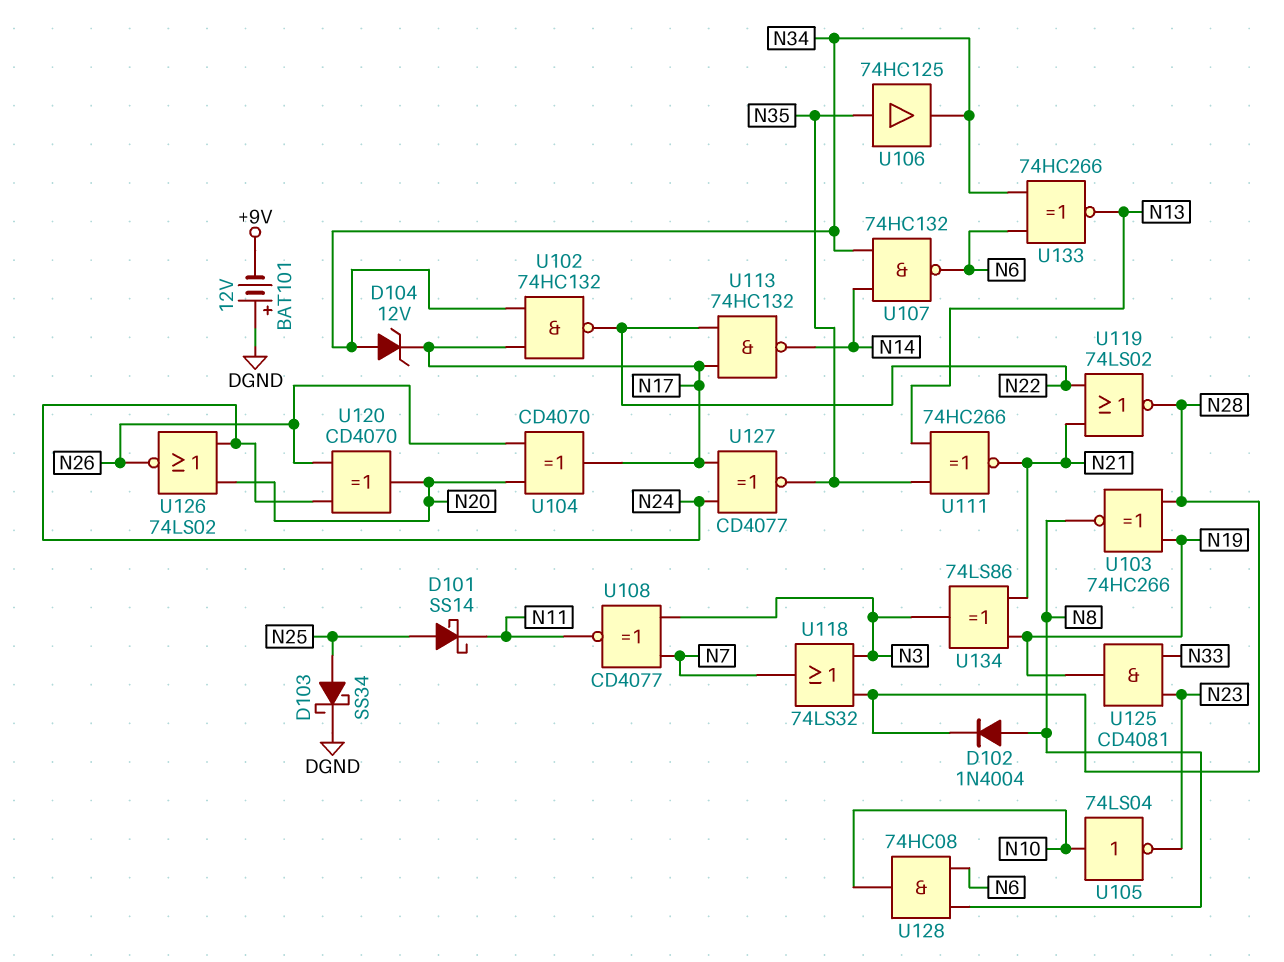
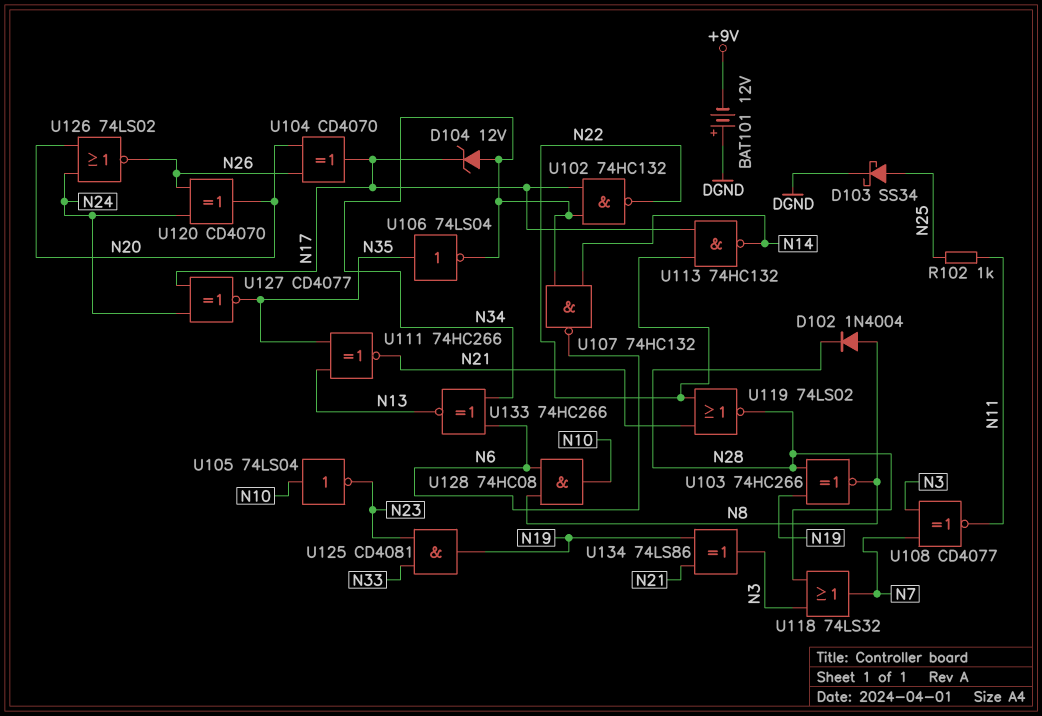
D101: schottky SS14 (A N25, K N11) -> none
R102: none -> 1k (N11, N25)
U106: buffer 74HC125 (in N35, out N34) -> NOT 74LS04 (in N35, out N34)

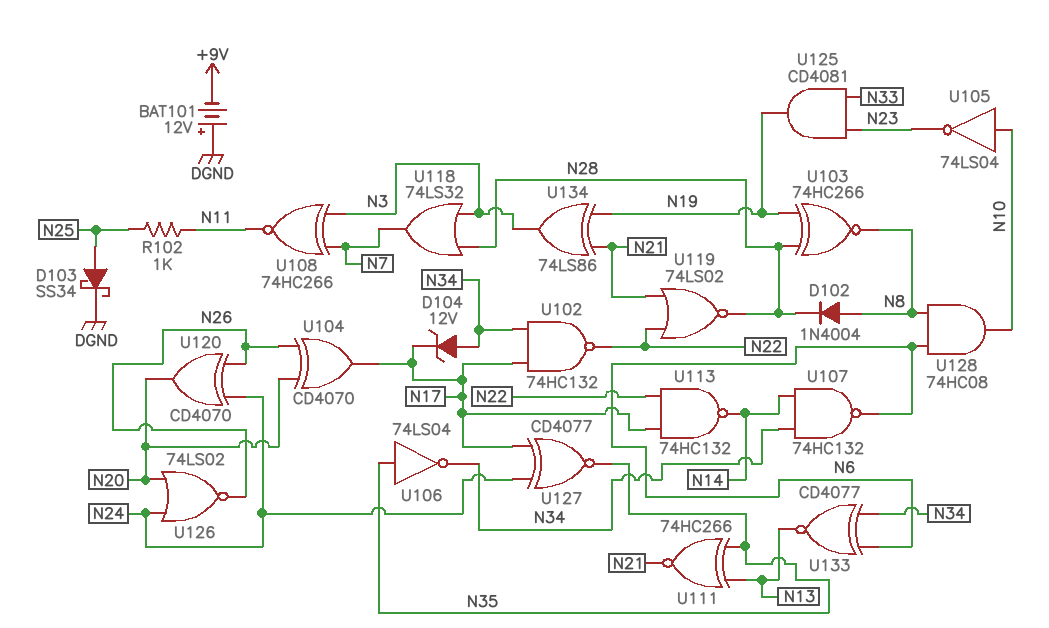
U108: XNOR CD4077 (in N3, in N7, out N11) -> XNOR 74HC266 (in N3, in N7, out N11)
U133: XNOR 74HC266 (in N6, in N34, out N13) -> XNOR CD4077 (in N6, in N34, out N13)

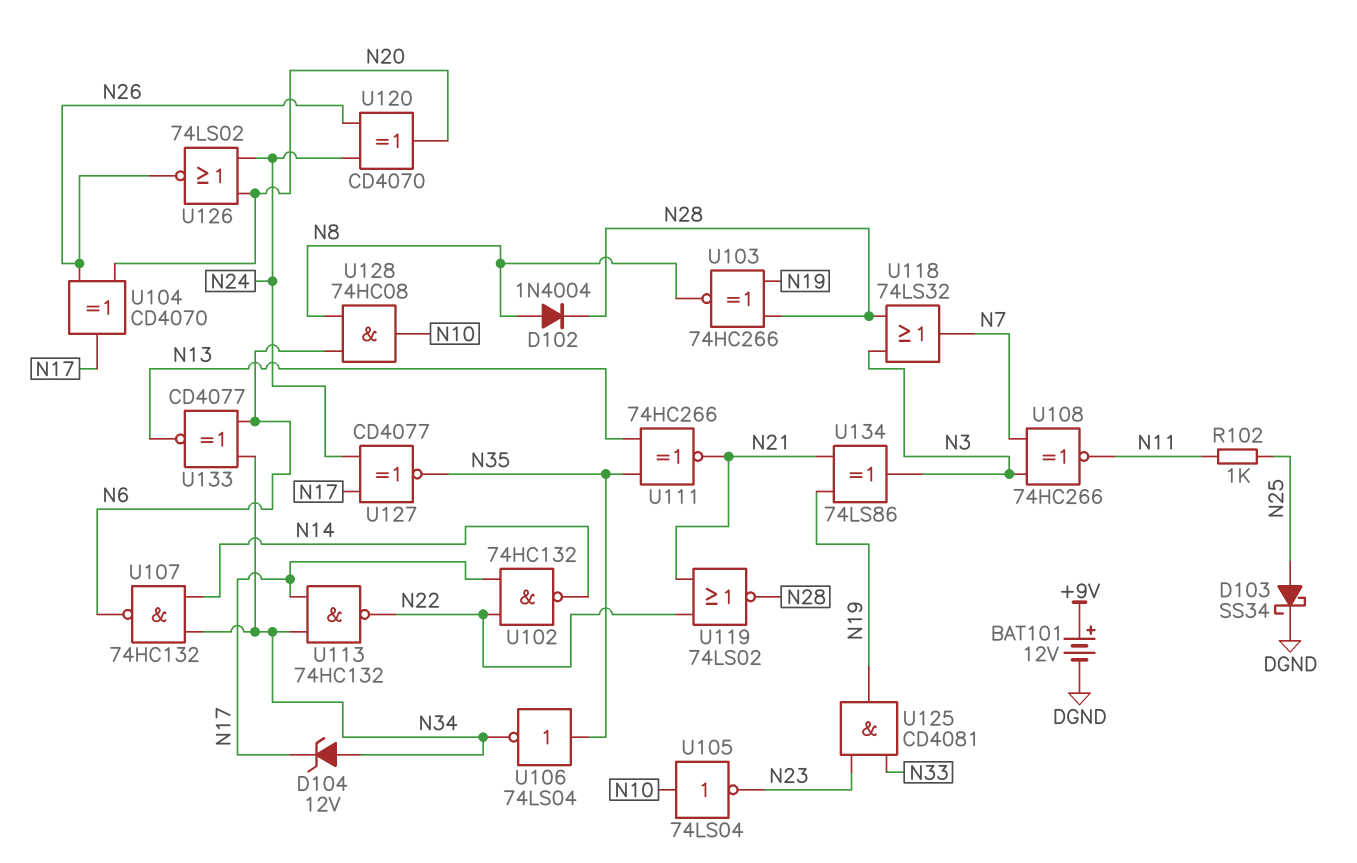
BAT101: 12V (plus DGND, minus +9V) -> 12V (plus +9V, minus DGND)
U102: NAND 74HC132 (in N17, in N34, out N22) -> NAND 74HC132 (in N17, in N22, out N14)
U113: NAND 74HC132 (in N17, in N22, out N14) -> NAND 74HC132 (in N17, in N34, out N22)

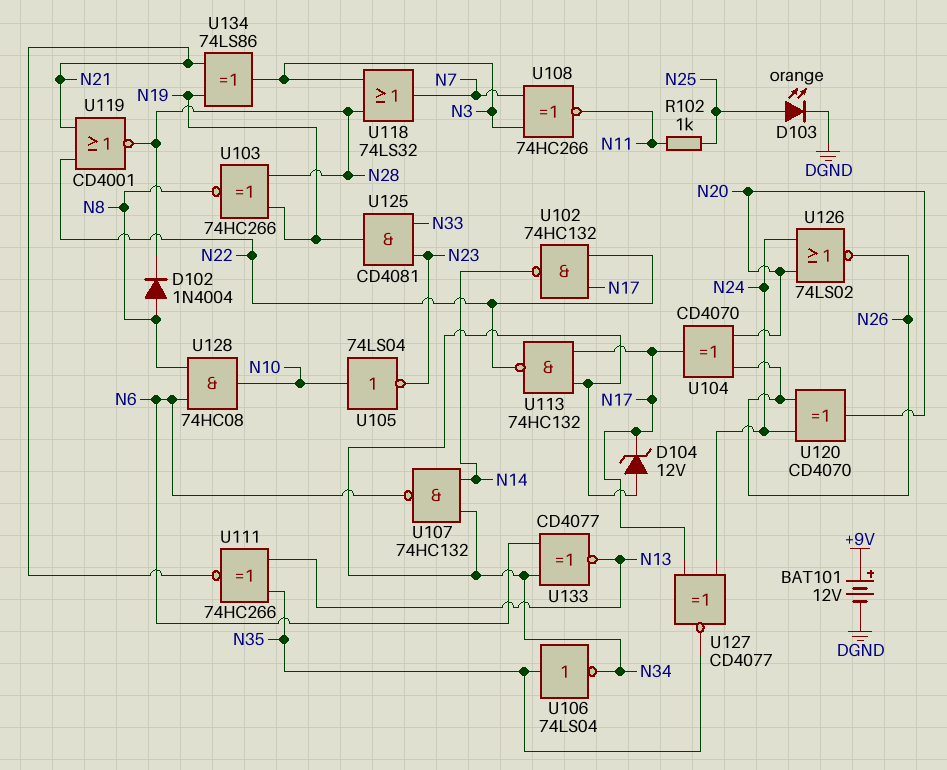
D103: schottky SS34 (A N25, K DGND) -> LED orange (A N25, K DGND)
U119: NOR 74LS02 (in N21, in N22, out N28) -> NOR CD4001 (in N21, in N22, out N28)

